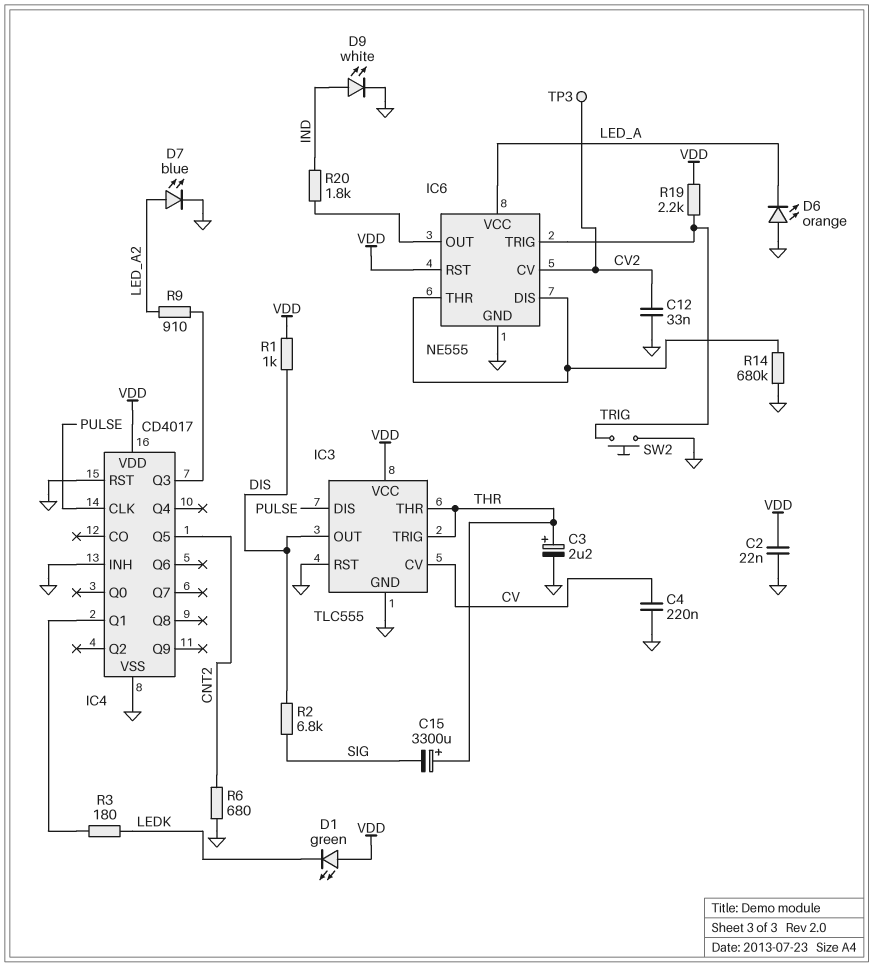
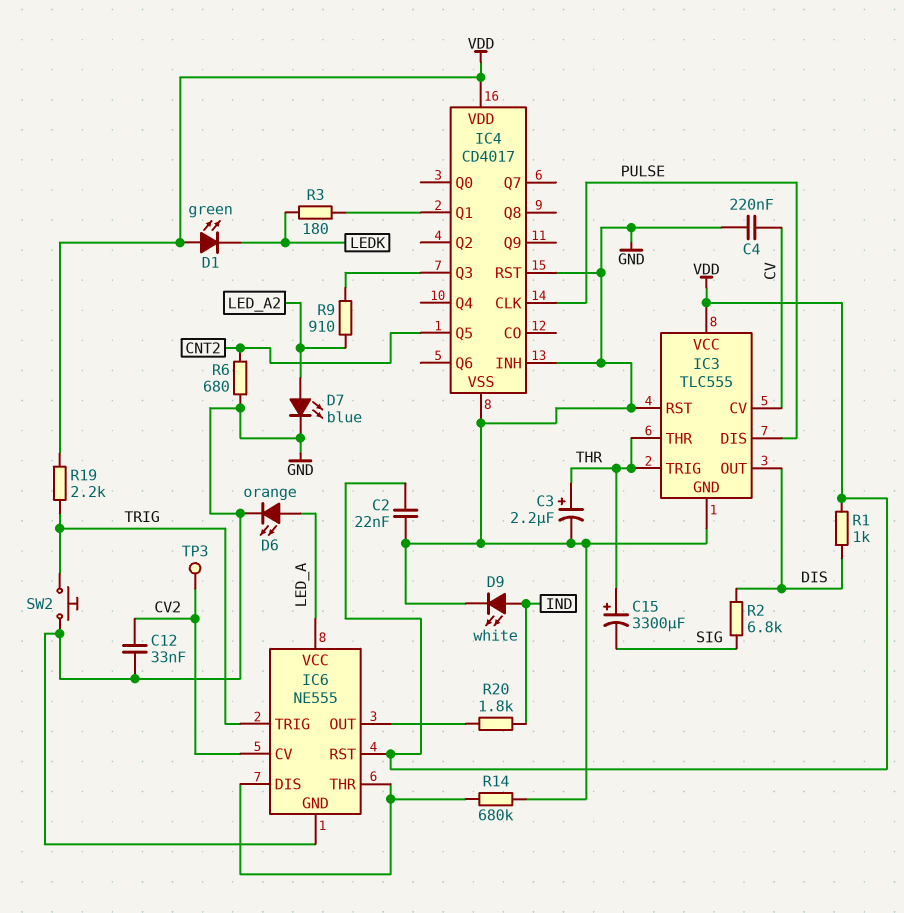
D6: LED orange (A GND, K LED_A) -> LED orange (A LED_A, K GND)

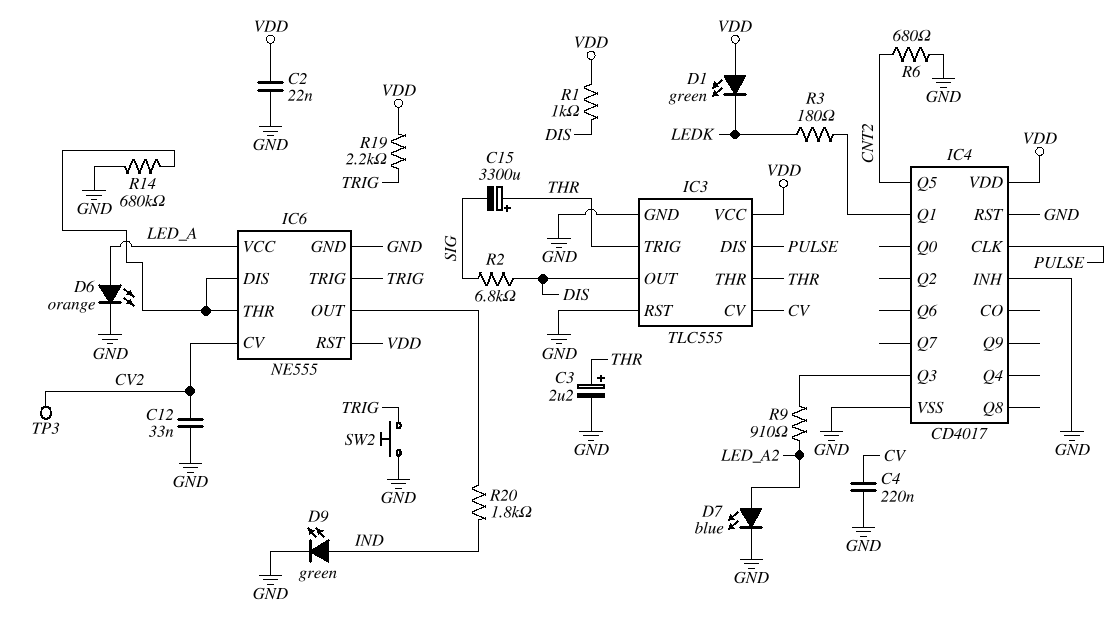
D9: LED white (A IND, K GND) -> LED green (A IND, K GND)

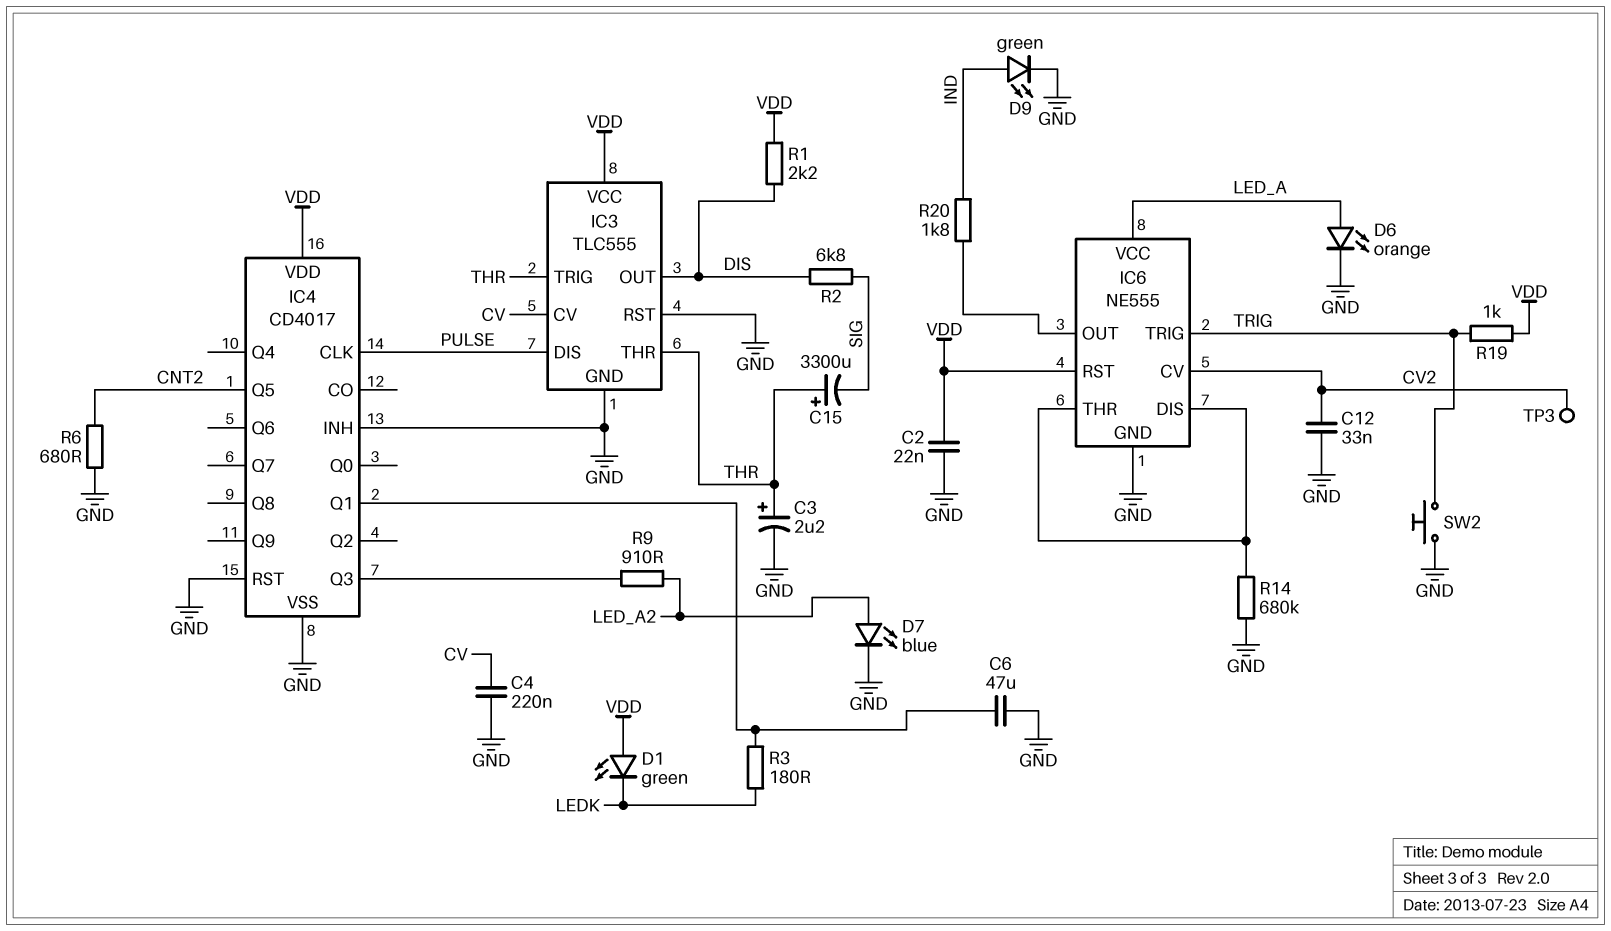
C6: none -> 47uF (GND, IC4/Q1)
R1: 1k (DIS, VDD) -> 2.2k (DIS, VDD)
R19: 2.2k (TRIG, VDD) -> 1k (TRIG, VDD)

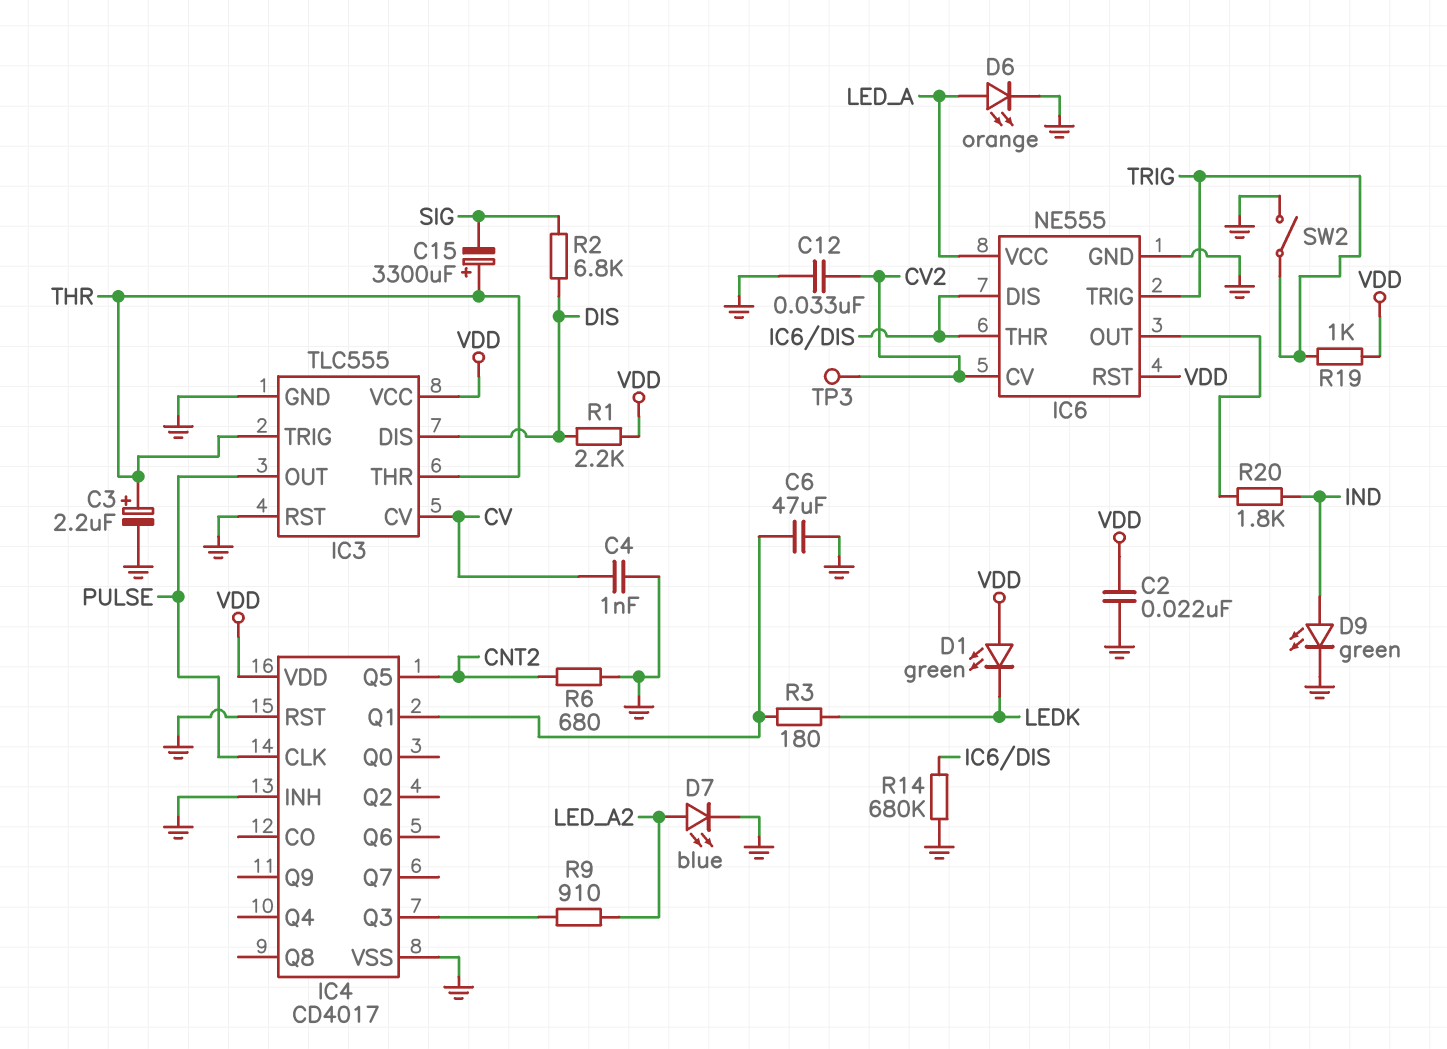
C4: 220nF (CV, GND) -> 1nF (CV, GND)
IC3 pin DIS: PULSE -> DIS
IC3 pin OUT: DIS -> PULSE
SW2: button (GND, TRIG) -> switch (GND, TRIG)

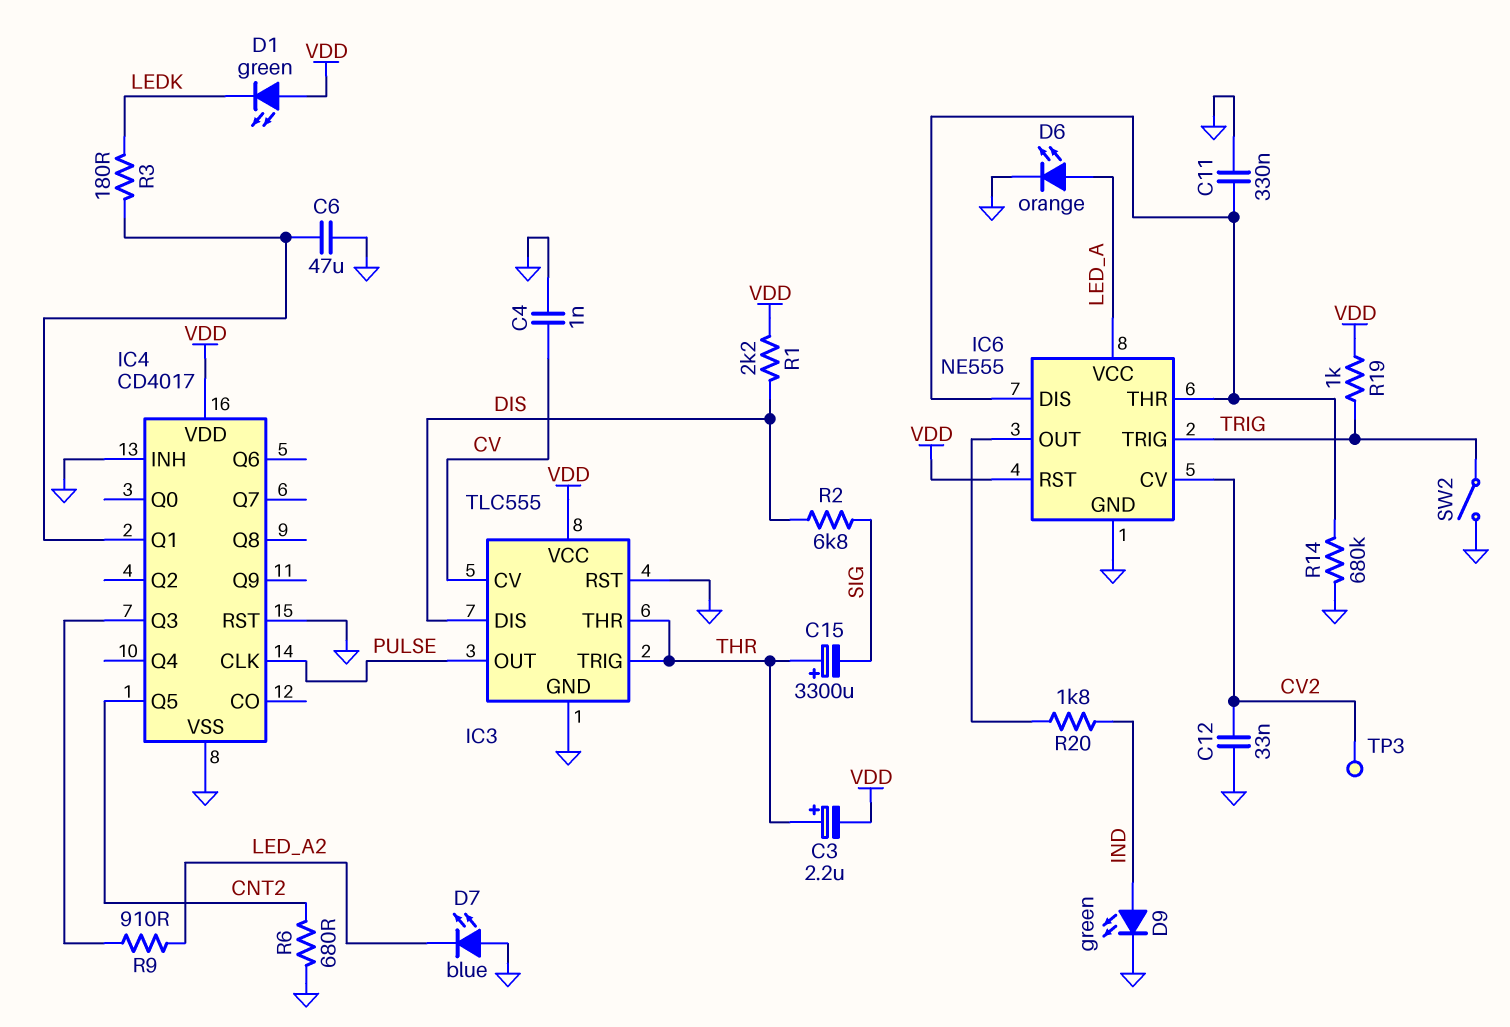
C2: 22nF (GND, VDD) -> none
C3: 2.2uF (plus THR, minus GND) -> 2.2uF (plus THR, minus VDD)
C11: none -> 330nF (GND, IC6/DIS)
D7: LED blue (A LED_A2, K GND) -> LED blue (A GND, K LED_A2)

